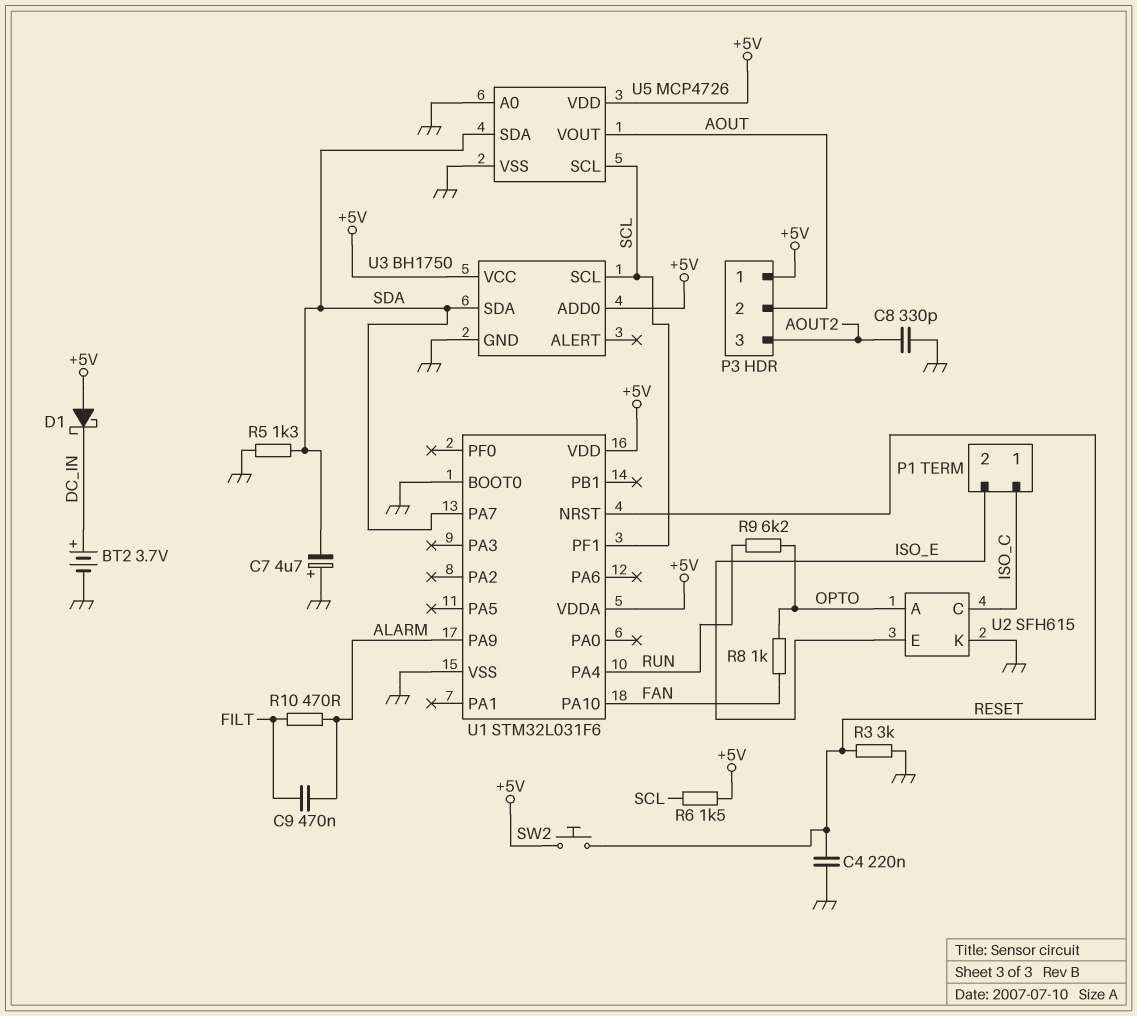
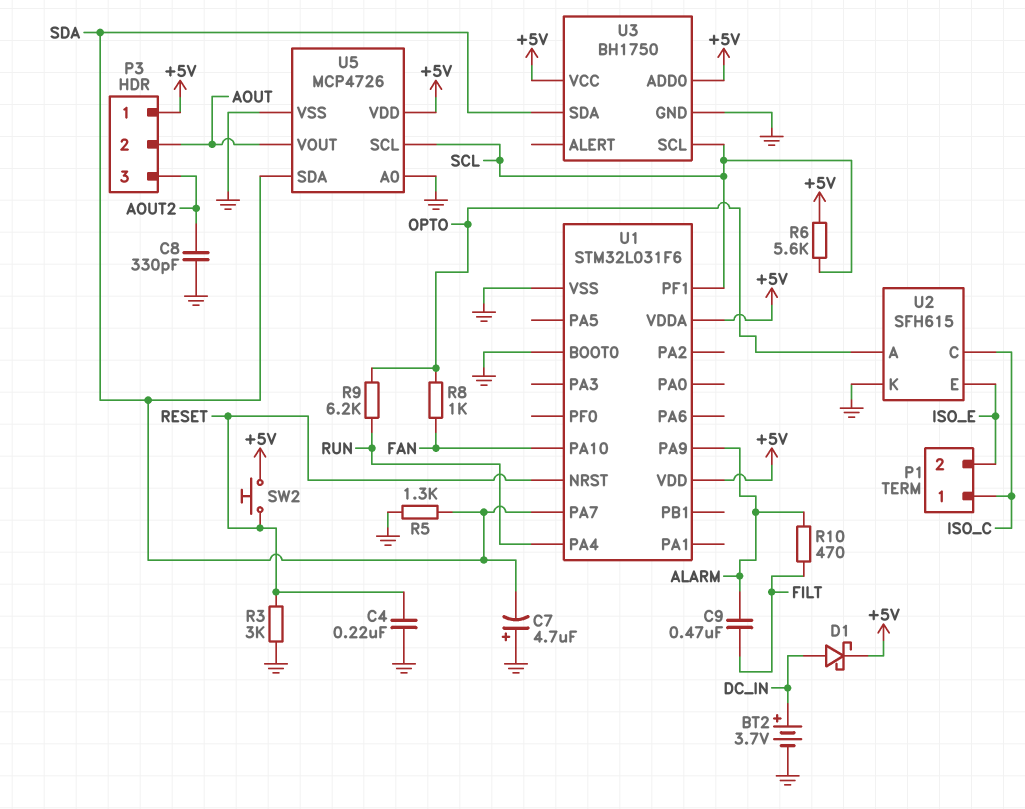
D1: schottky (A +5V, K DC_IN) -> schottky (A DC_IN, K +5V)
R6: 1.5k (+5V, SCL) -> 5.6k (+5V, SCL)

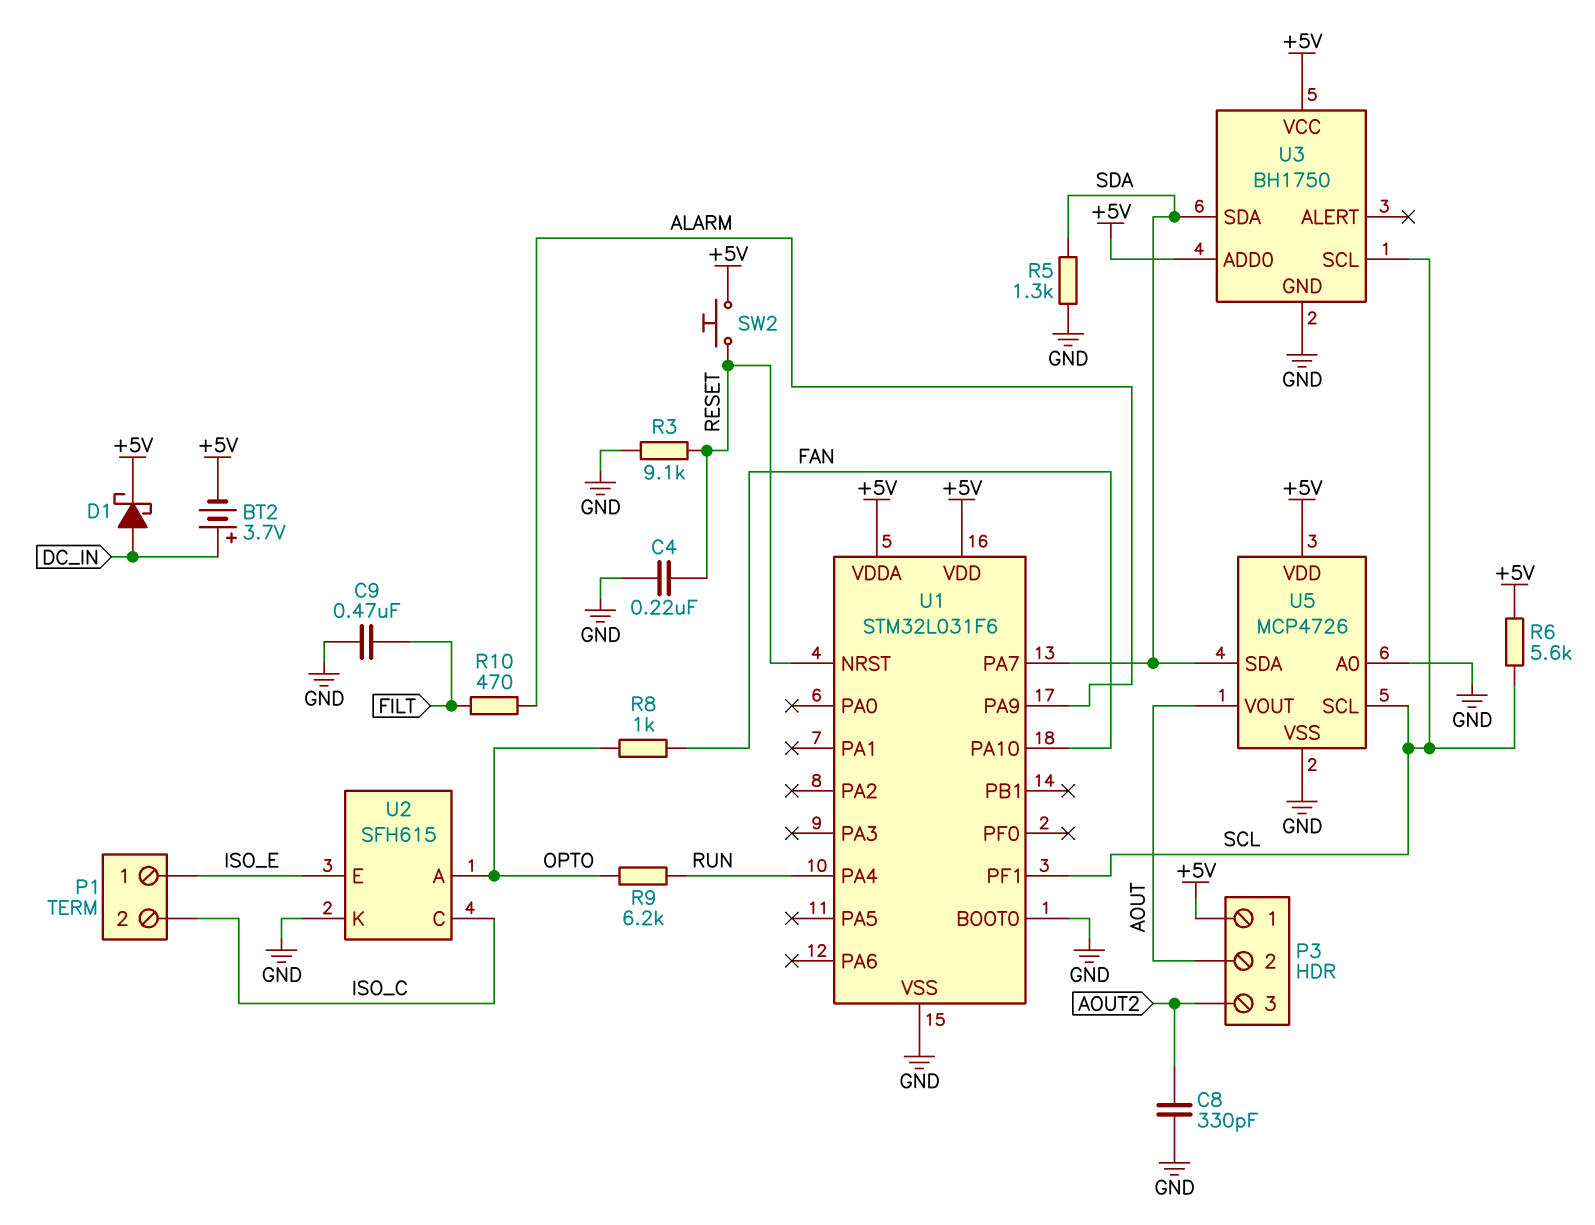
BT2: 3.7V (plus DC_IN, minus GND) -> 3.7V (plus DC_IN, minus +5V)
C7: 4.7uF (plus GND, minus SDA) -> none
C9: 470nF (ALARM, FILT) -> 470nF (FILT, GND)
P1 pin 1: ISO_C -> ISO_E
P1 pin 2: ISO_E -> ISO_C
R3: 3k (GND, RESET) -> 9.1k (GND, RESET)

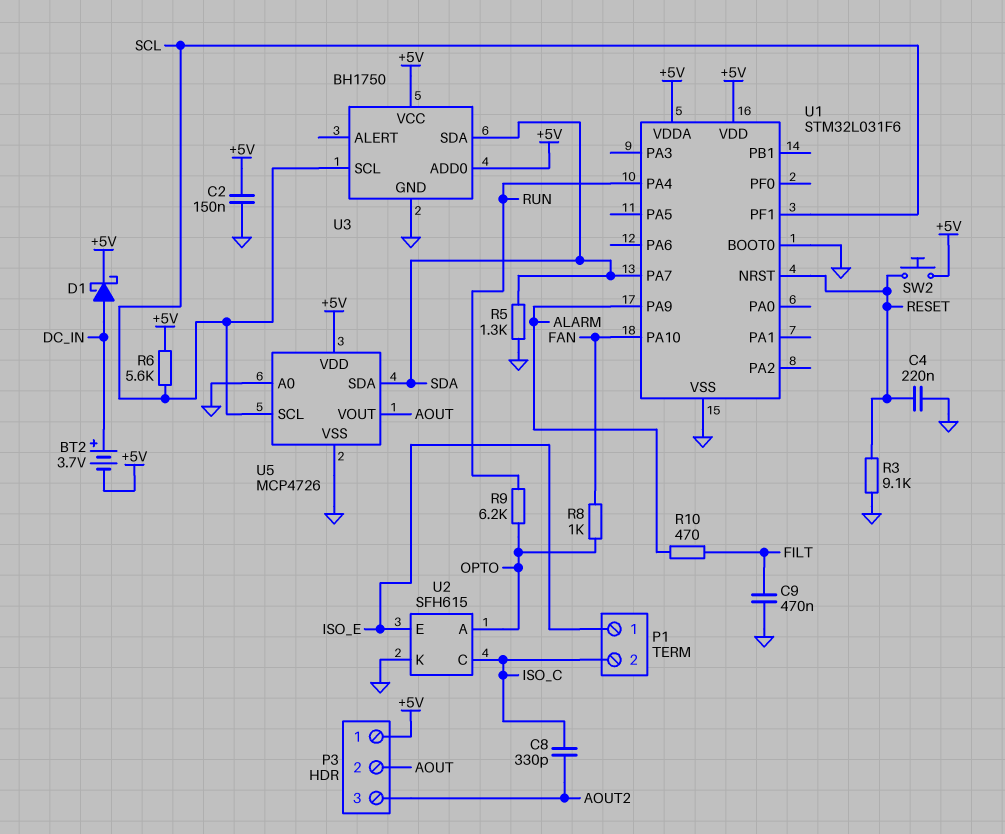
C2: none -> 150nF (+5V, GND)
C8: 330pF (AOUT2, GND) -> 330pF (AOUT2, ISO_C)

